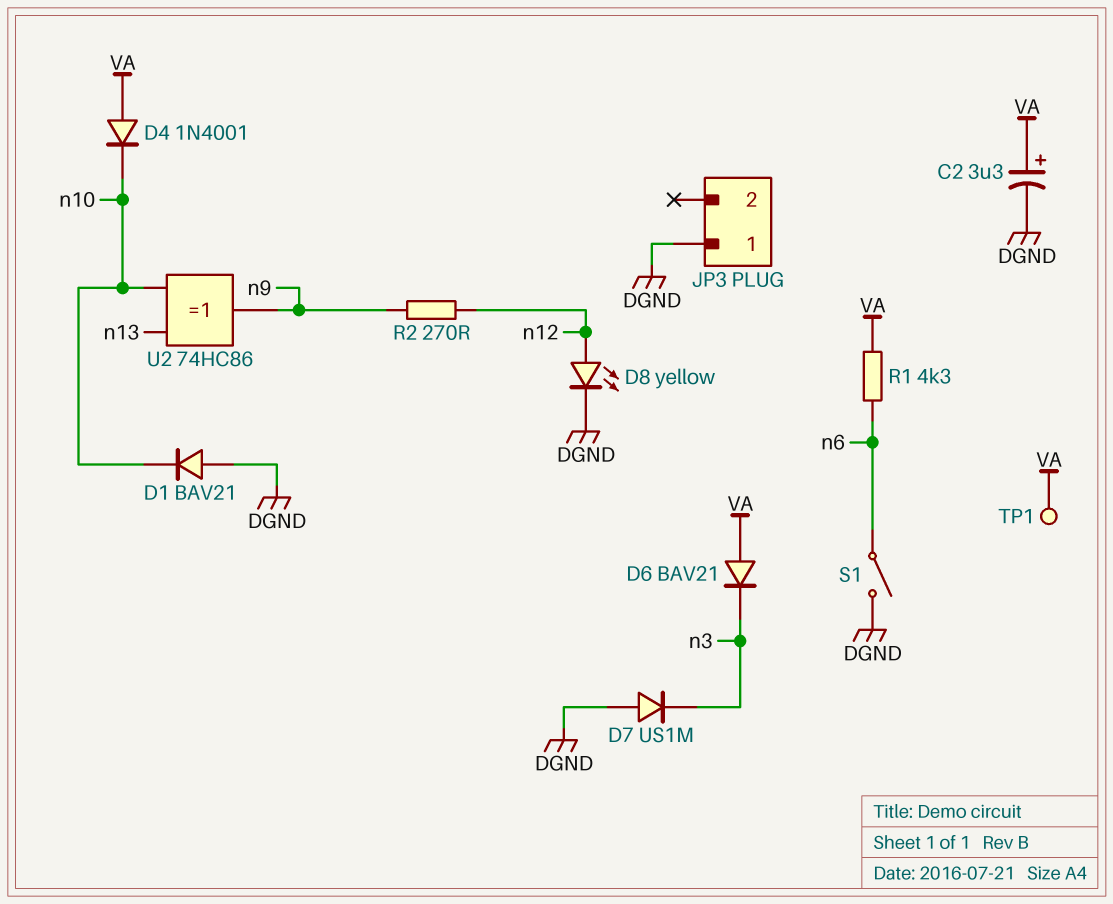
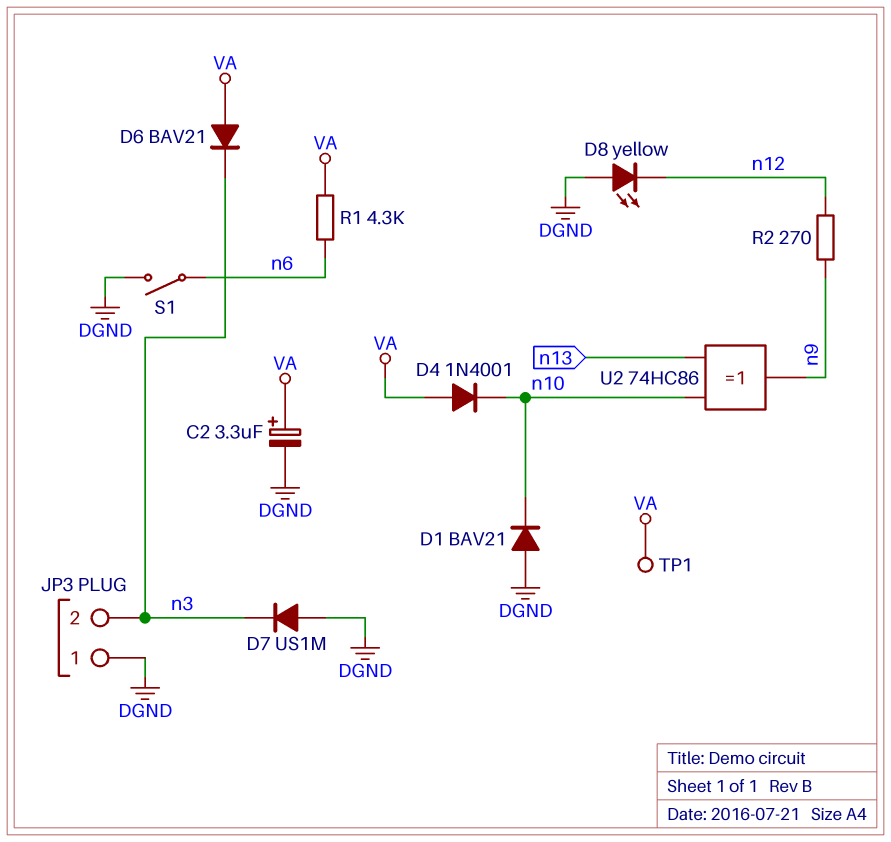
D8: LED yellow (A n12, K DGND) -> LED yellow (A DGND, K n12)
JP3 pin 2: none -> n3

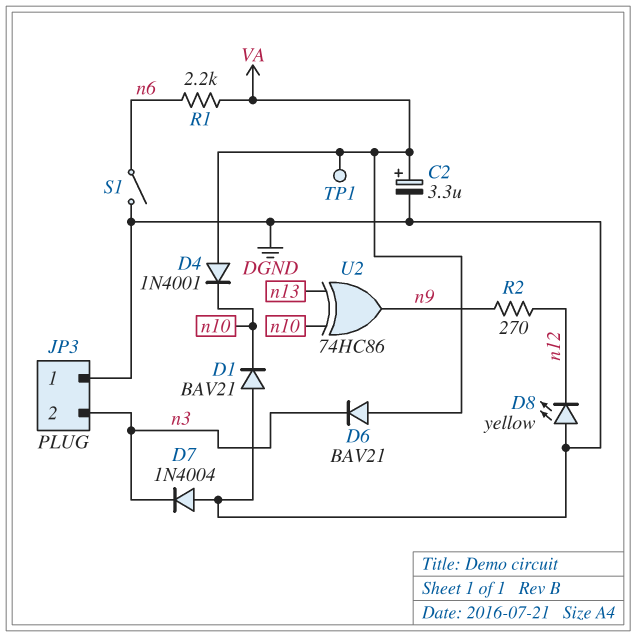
D7: diode US1M (A DGND, K n3) -> diode 1N4004 (A DGND, K n3)
R1: 4.3k (VA, n6) -> 2.2k (VA, n6)

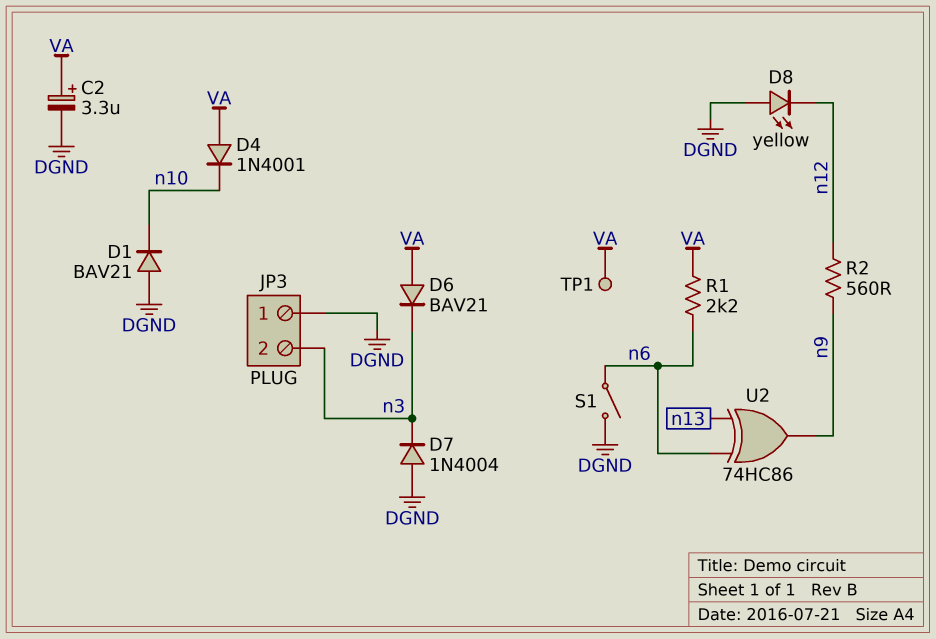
R2: 270 (n9, n12) -> 560 (n9, n12)
U2: XOR 74HC86 (in n10, in n13, out n9) -> XOR 74HC86 (in n6, in n13, out n9)

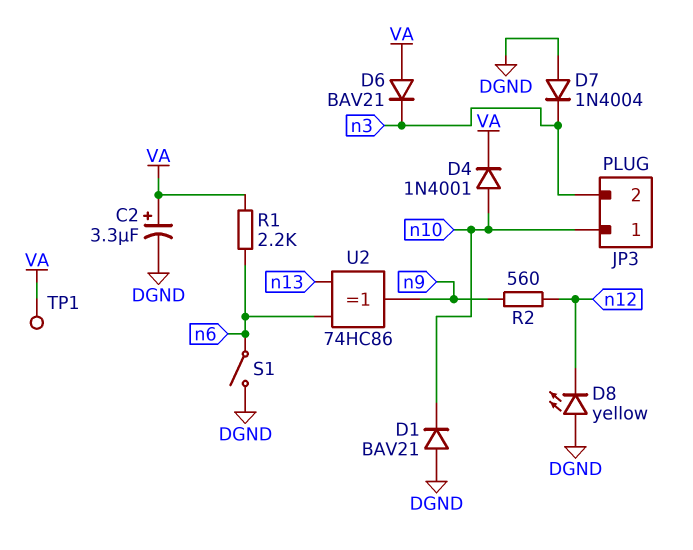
D4: diode 1N4001 (A VA, K n10) -> diode 1N4001 (A n10, K VA)
JP3 pin 1: DGND -> n10

